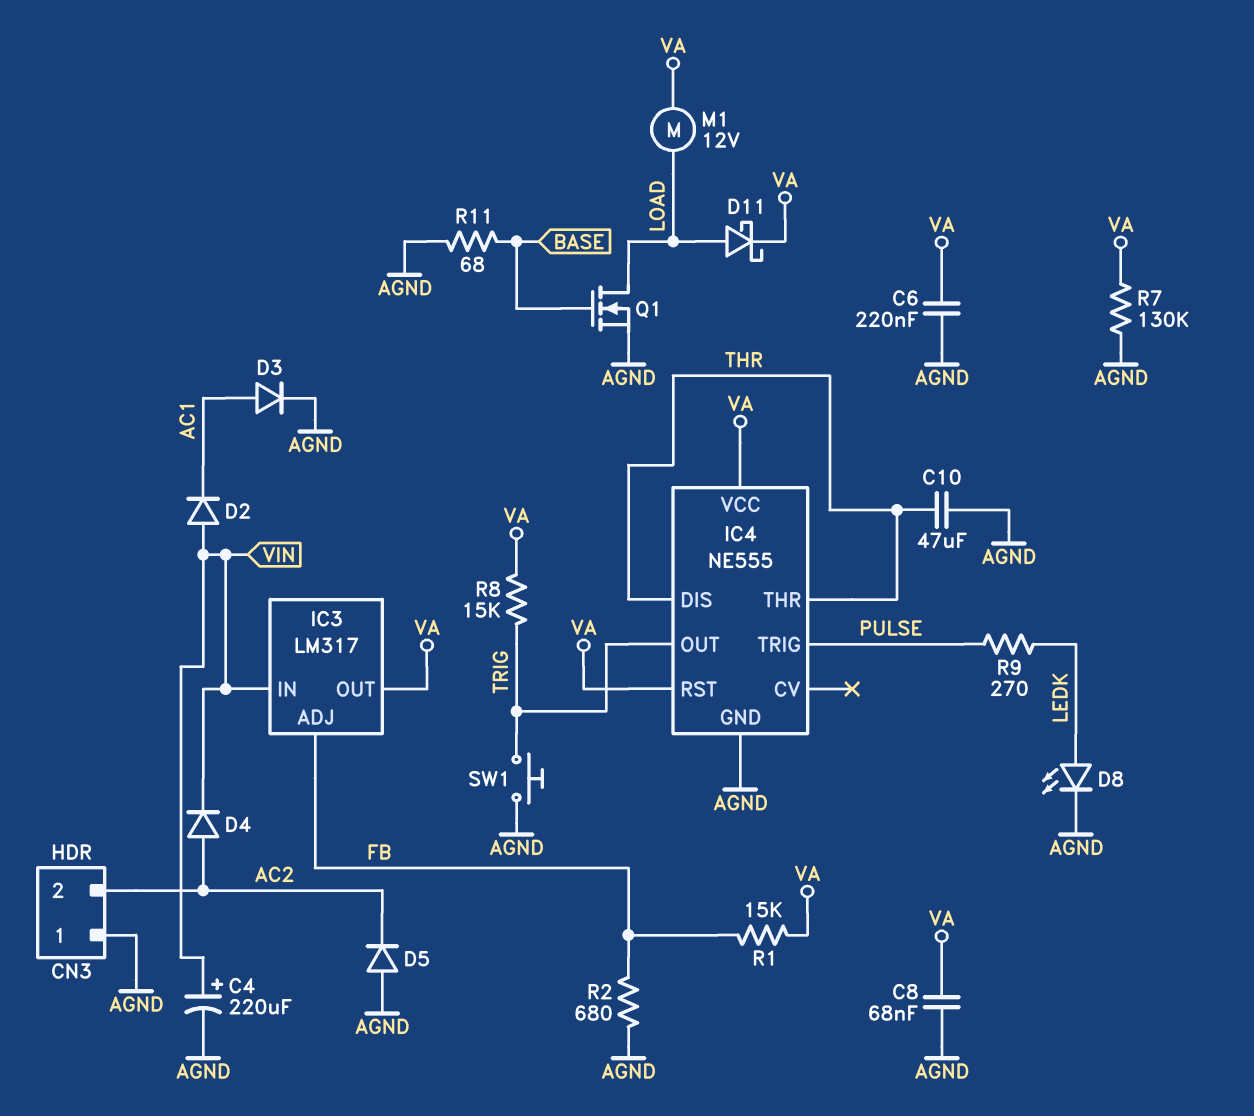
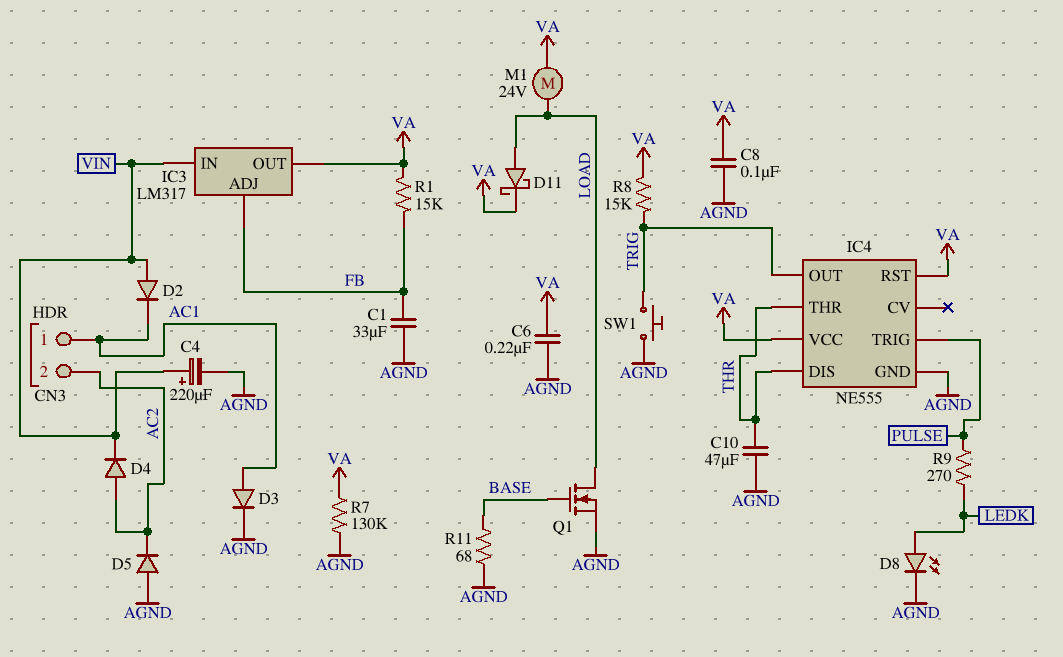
C1: none -> 33uF (AGND, FB)
C8: 68nF (AGND, VA) -> 100nF (AGND, VA)
CN3 pin 1: AGND -> AC1
M1: motor 12V (LOAD, VA) -> motor 24V (LOAD, VA)
R2: 680 (AGND, FB) -> none

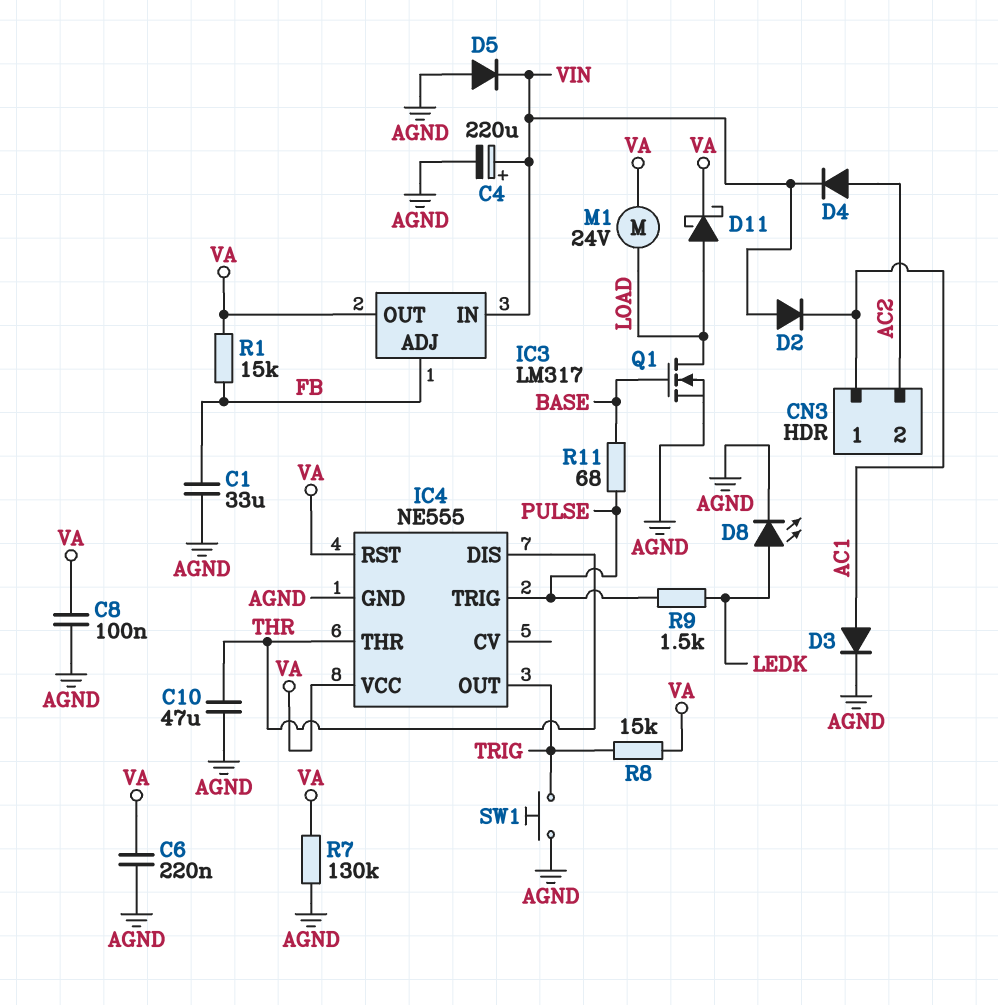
D5: diode (A AGND, K AC2) -> diode (A AGND, K VIN)
R9: 270 (LEDK, PULSE) -> 1.5k (LEDK, PULSE)
R11: 68 (AGND, BASE) -> 68 (BASE, PULSE)

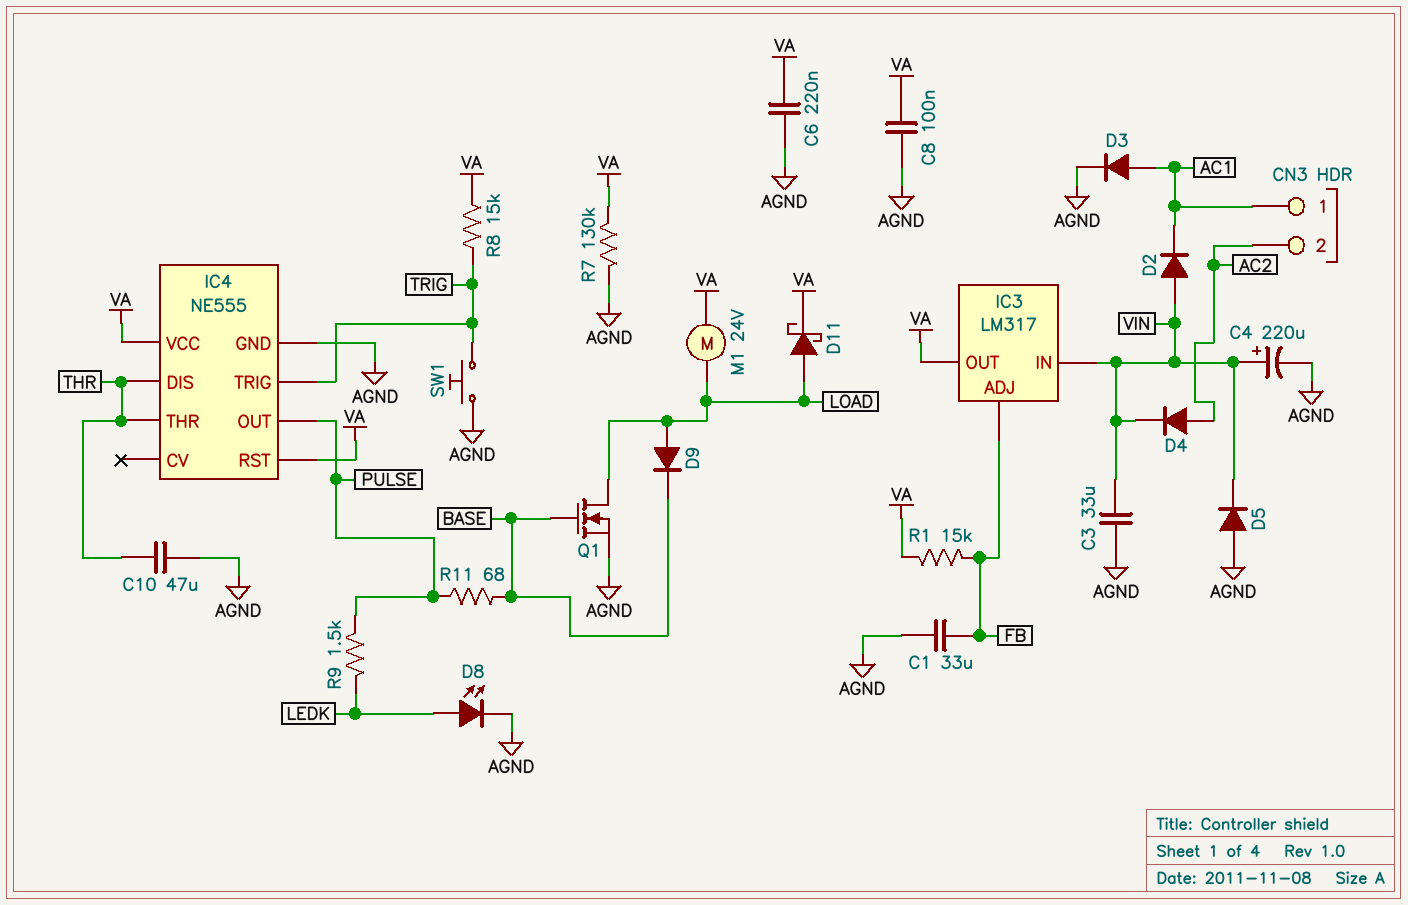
C3: none -> 33uF (AGND, VIN)
D9: none -> diode (A LOAD, K BASE)
IC4 pin OUT: TRIG -> PULSE
IC4 pin TRIG: PULSE -> TRIG

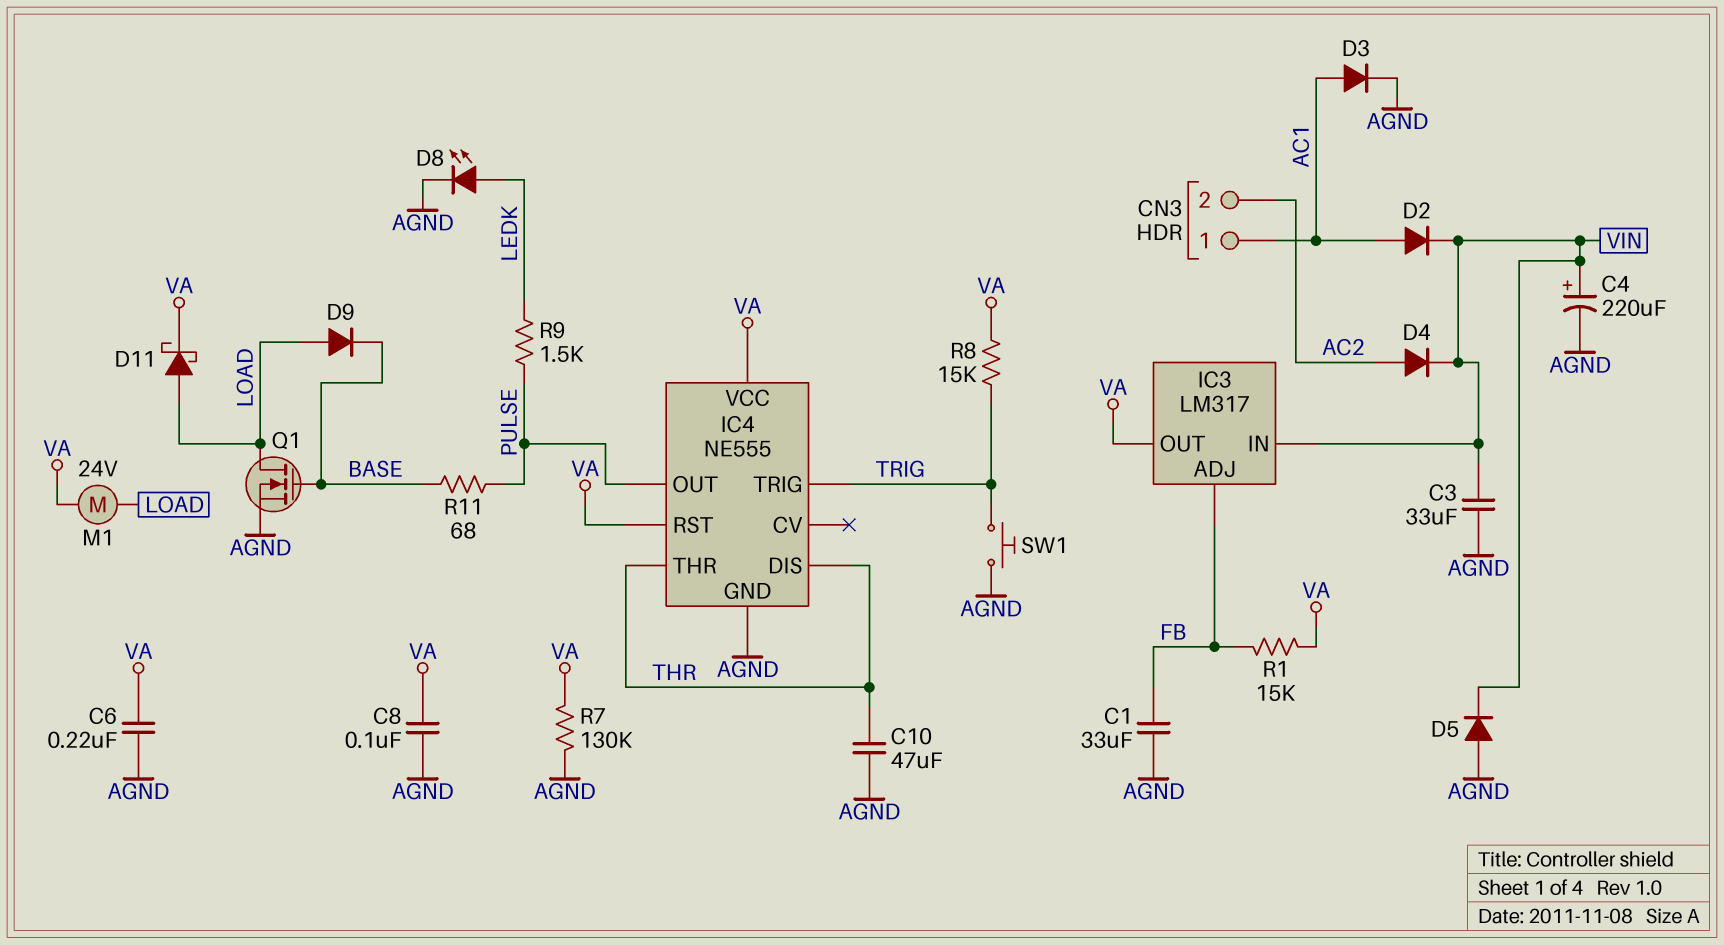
D2: diode (A VIN, K AC1) -> diode (A AC1, K VIN)

